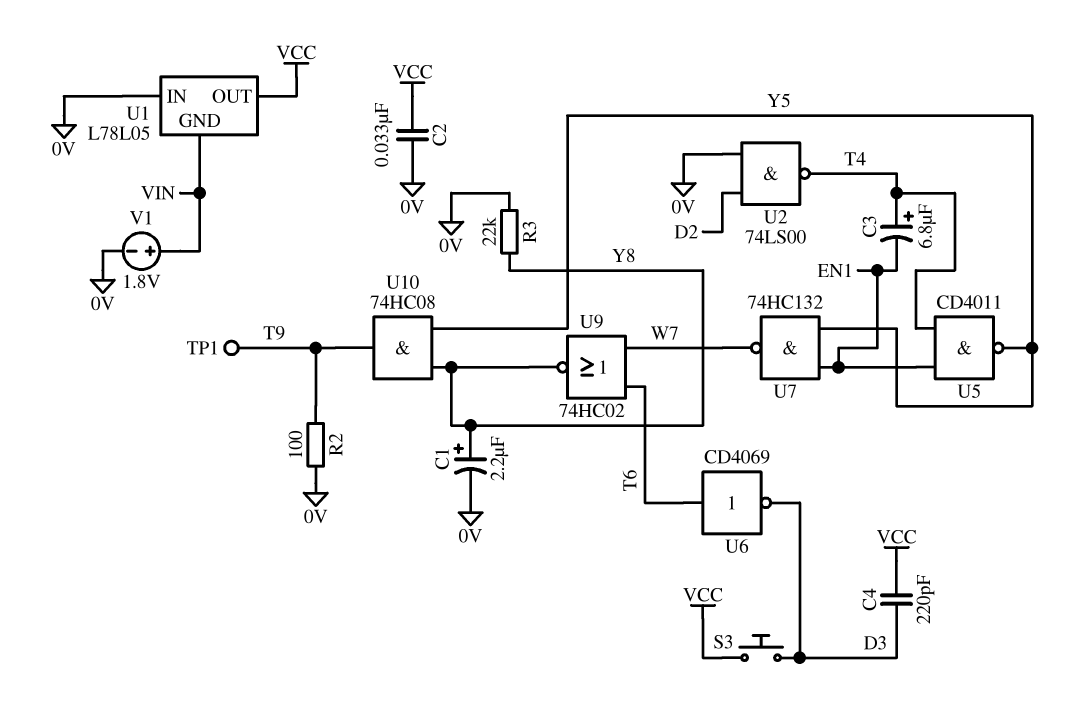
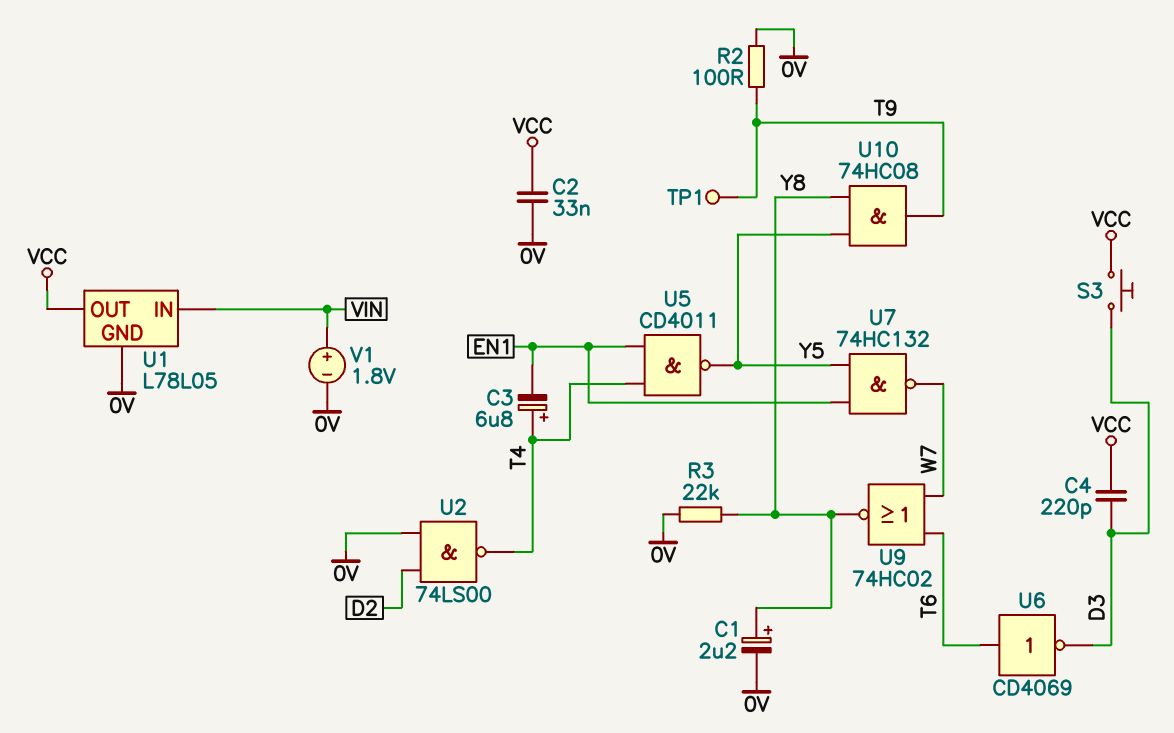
U1 pin GND: VIN -> 0V
U1 pin IN: 0V -> VIN

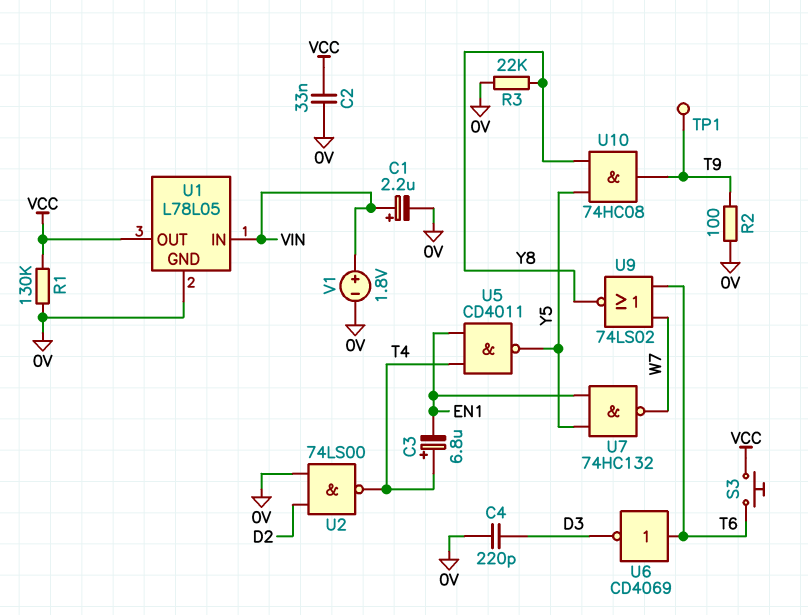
C1: 2.2uF (plus Y8, minus 0V) -> 2.2uF (plus VIN, minus 0V)
C4: 220pF (D3, VCC) -> 220pF (0V, D3)
R1: none -> 130k (0V, VCC)
S3: button (D3, VCC) -> button (T6, VCC)
U9: NOR 74HC02 (in T6, in W7, out Y8) -> NOR 74LS02 (in T6, in W7, out Y8)

